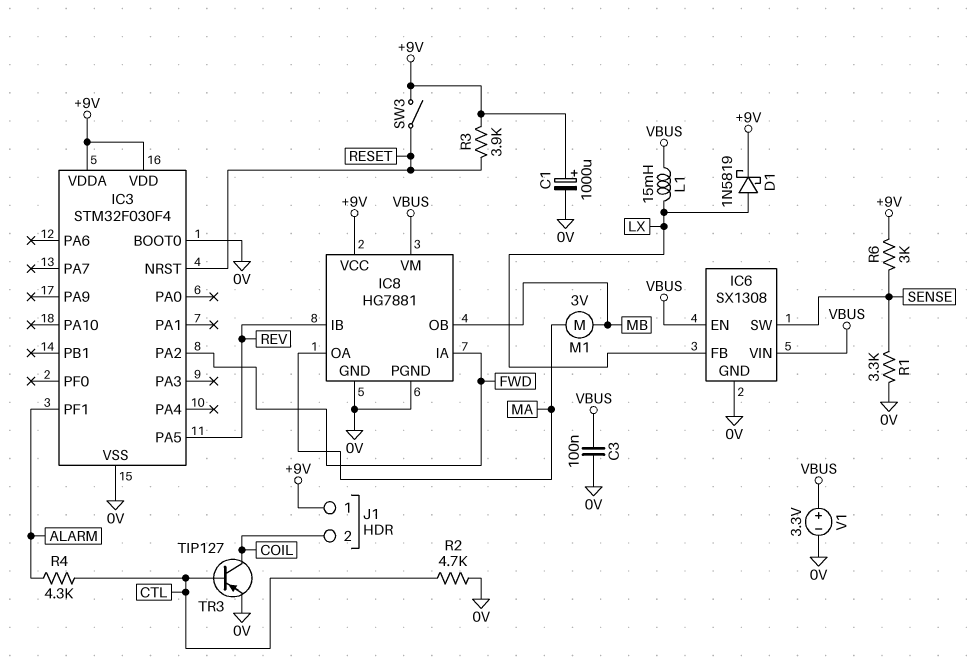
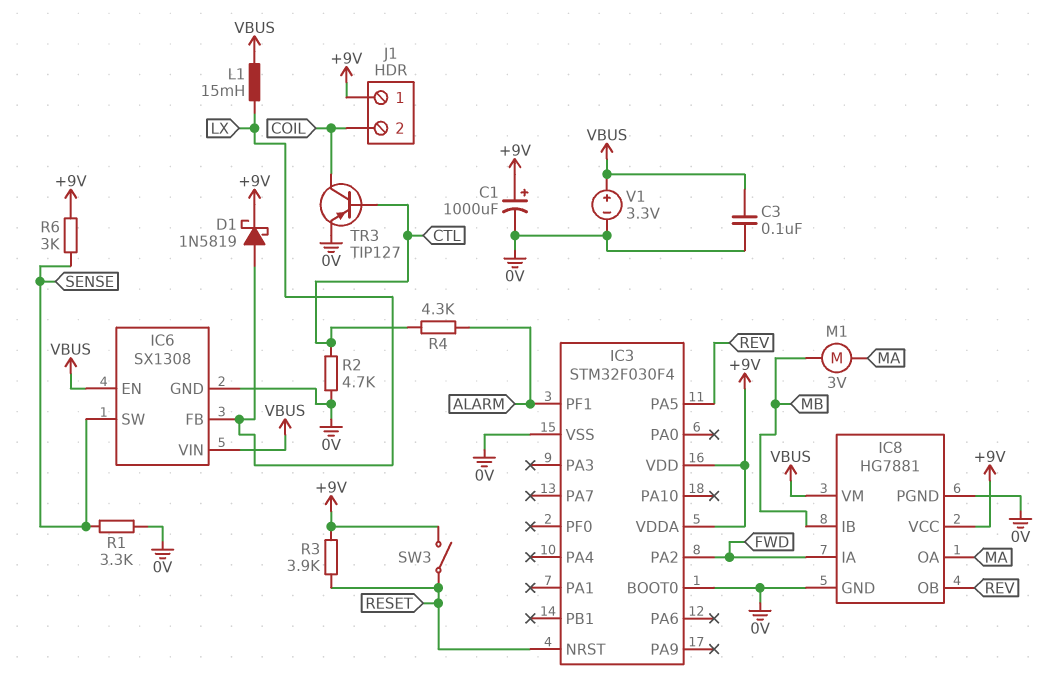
IC8 pin IB: REV -> MB
IC8 pin OB: MB -> REV

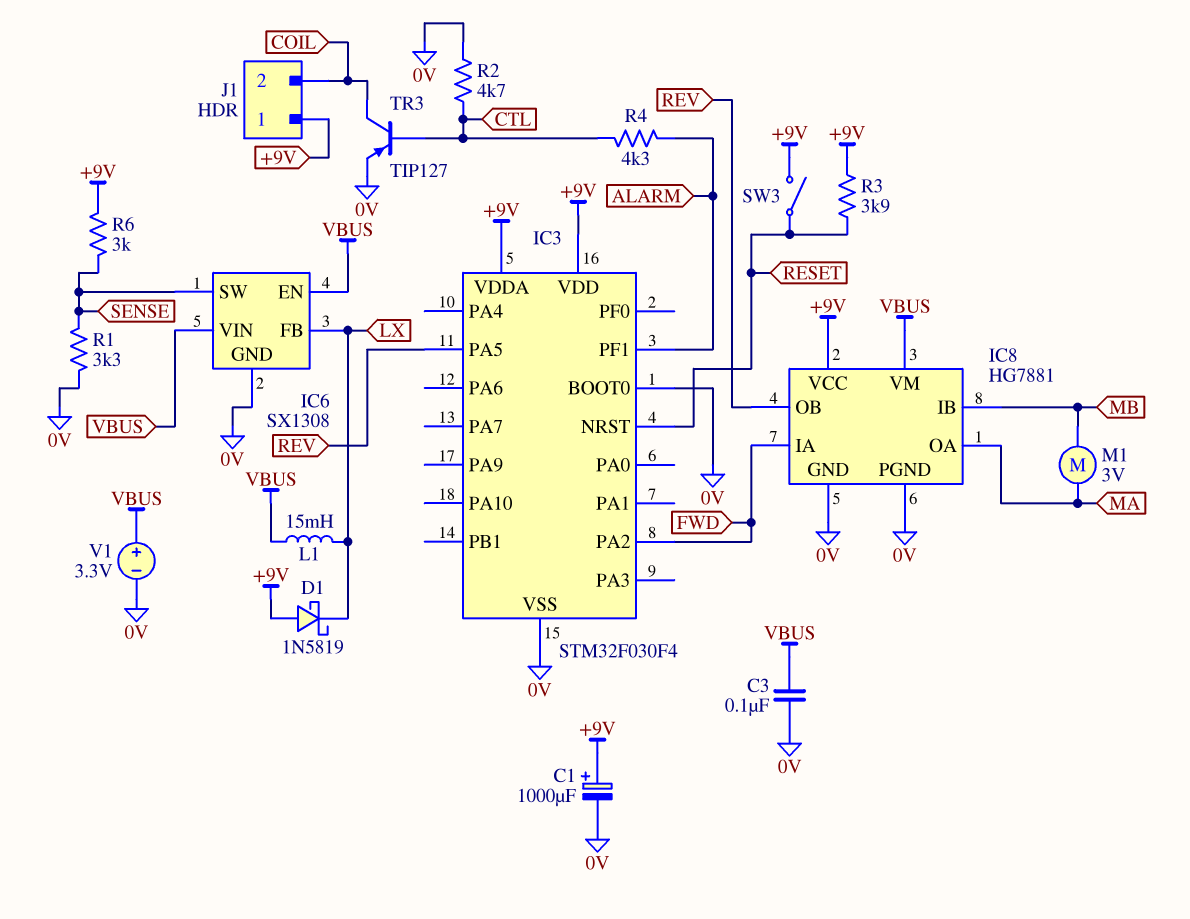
D1: schottky 1N5819 (A LX, K +9V) -> schottky 1N5819 (A +9V, K LX)

